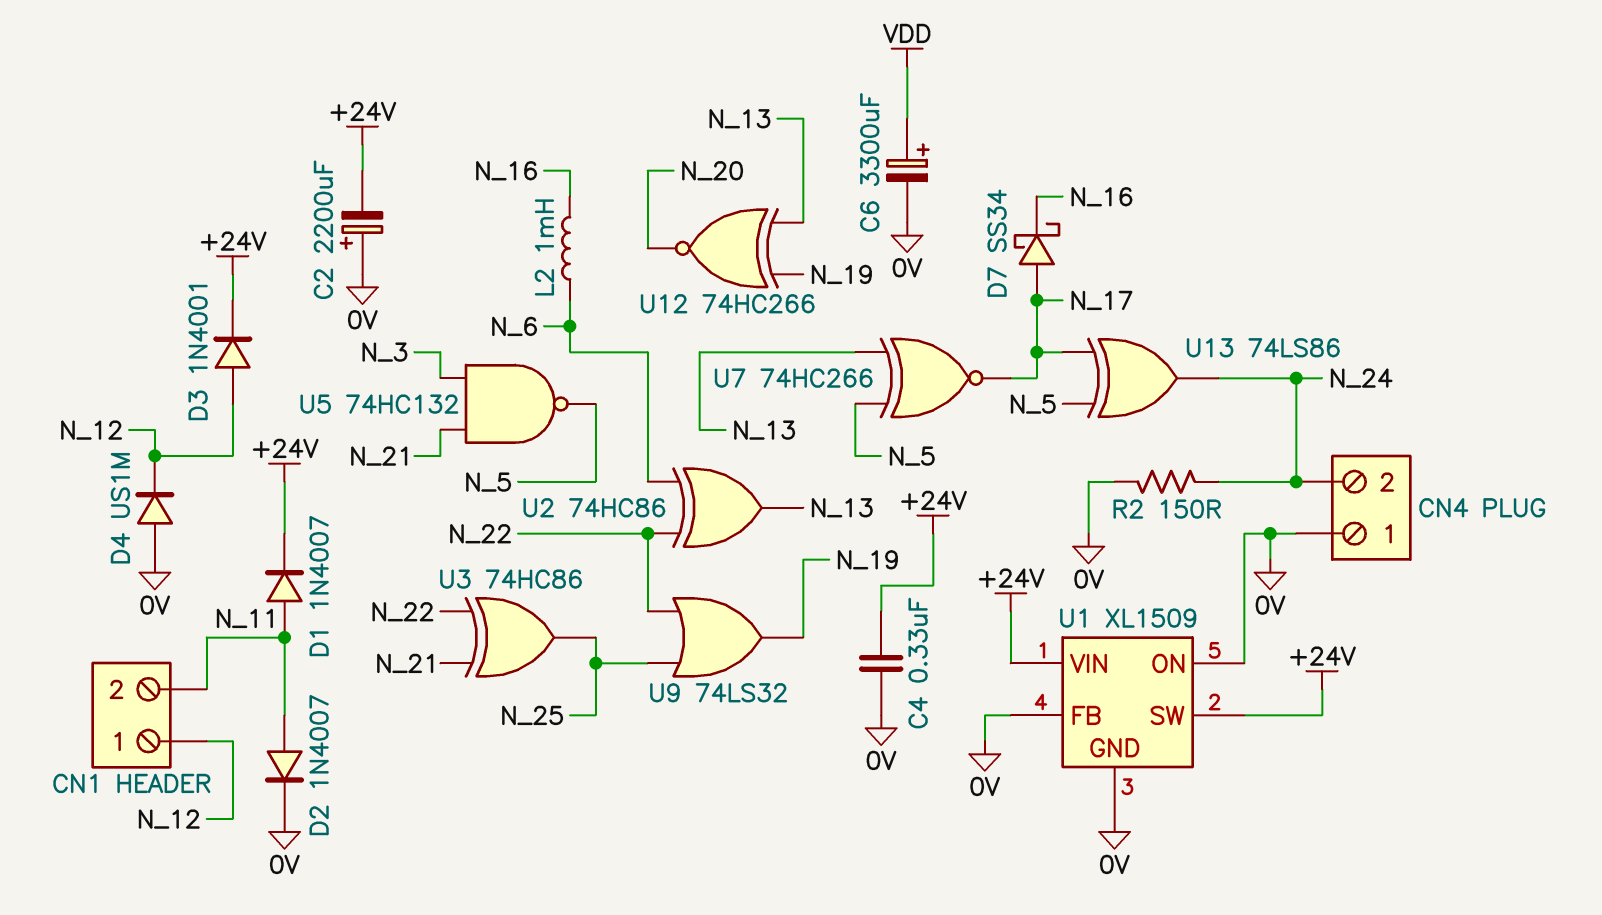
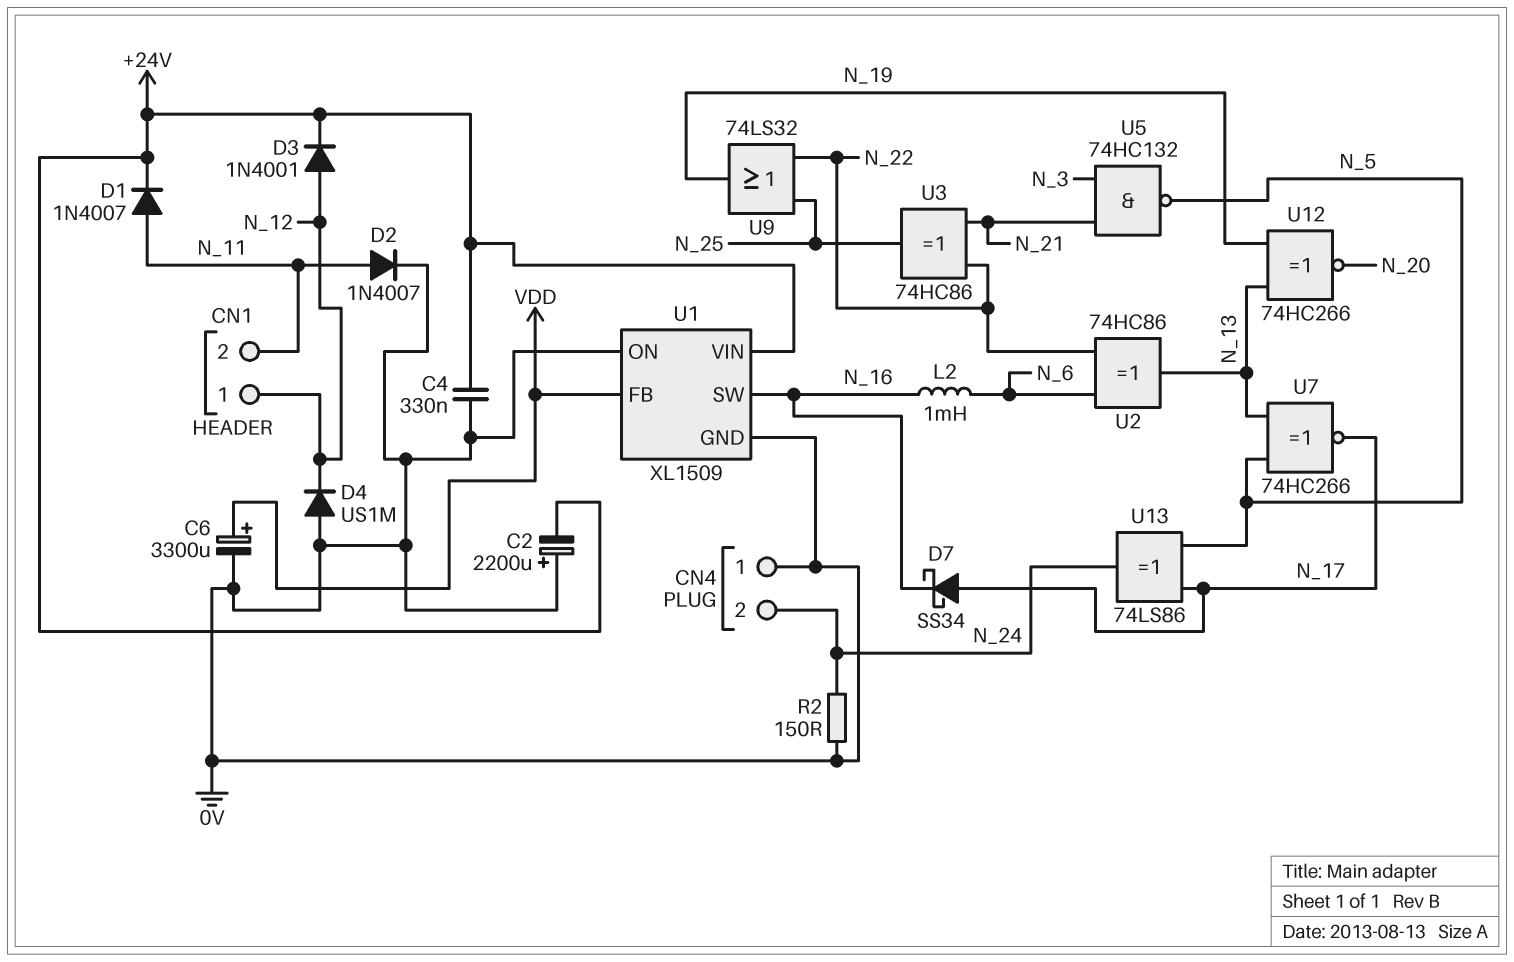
U1 pin FB: 0V -> VDD
U1 pin SW: +24V -> N_16

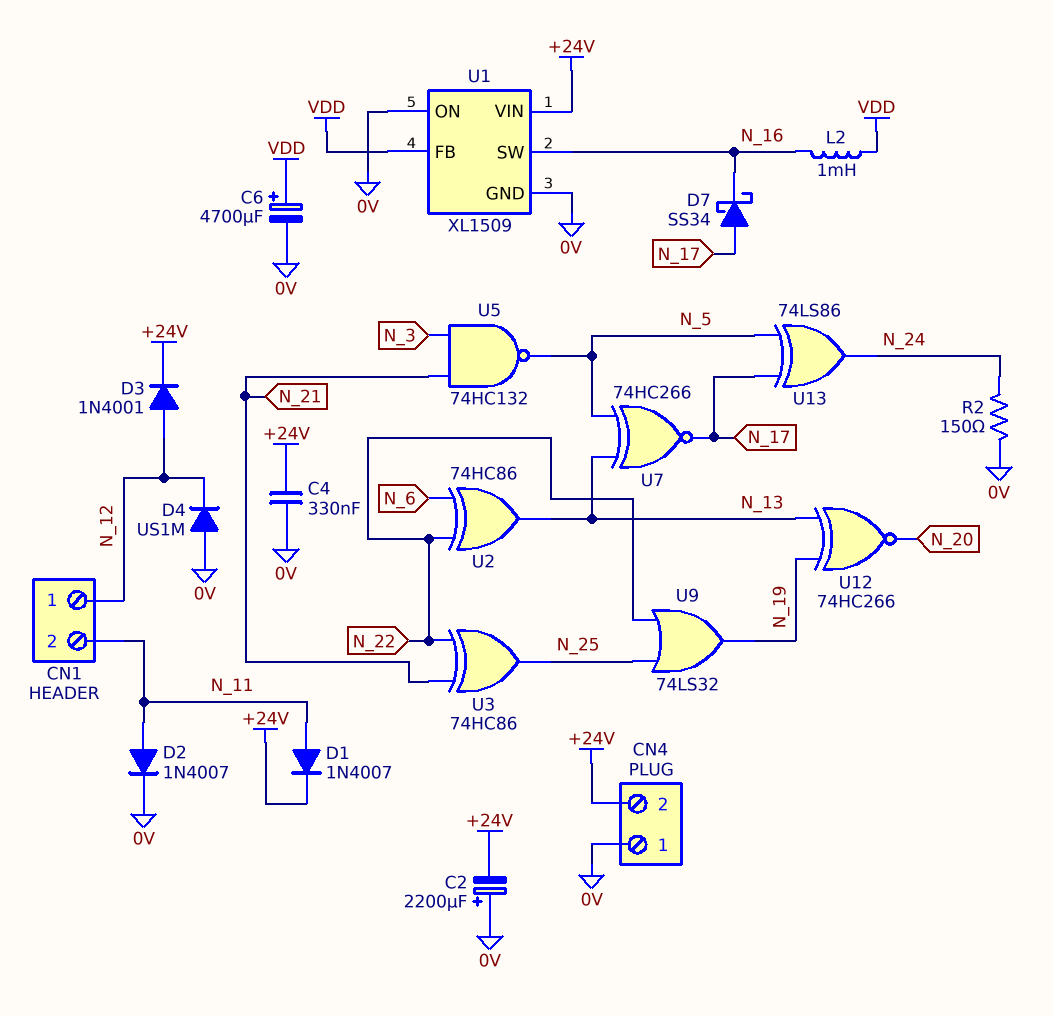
C6: 3300uF (plus VDD, minus 0V) -> 4700uF (plus VDD, minus 0V)
CN4 pin 2: N_24 -> +24V
L2: 1mH (N_6, N_16) -> 1mH (N_16, VDD)

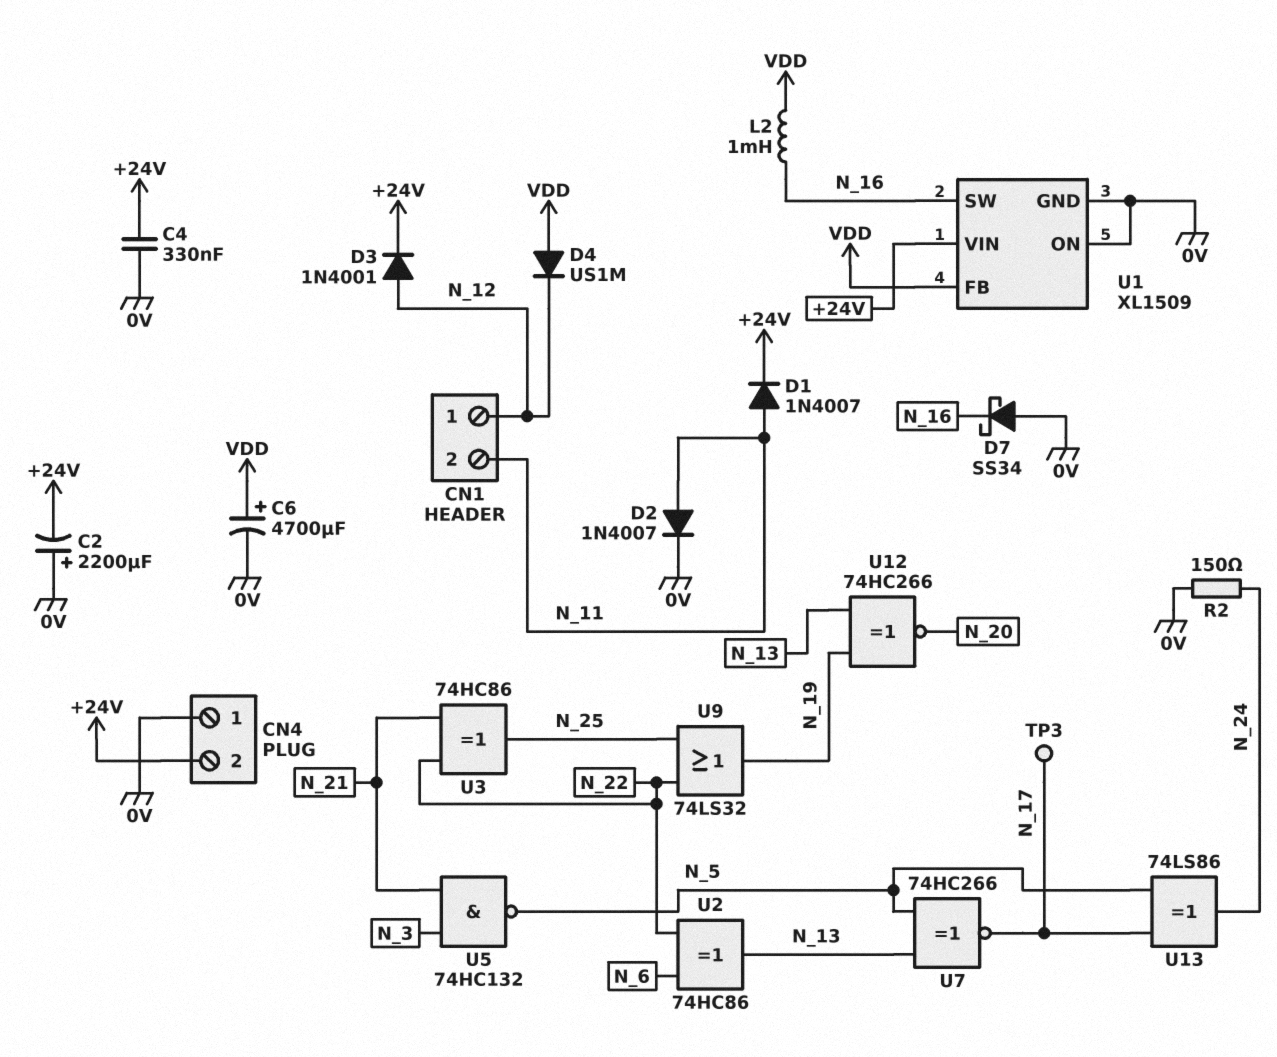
D4: diode US1M (A 0V, K N_12) -> diode US1M (A VDD, K N_12)
D7: schottky SS34 (A N_17, K N_16) -> schottky SS34 (A 0V, K N_16)
TP3: none -> test point (N_17)

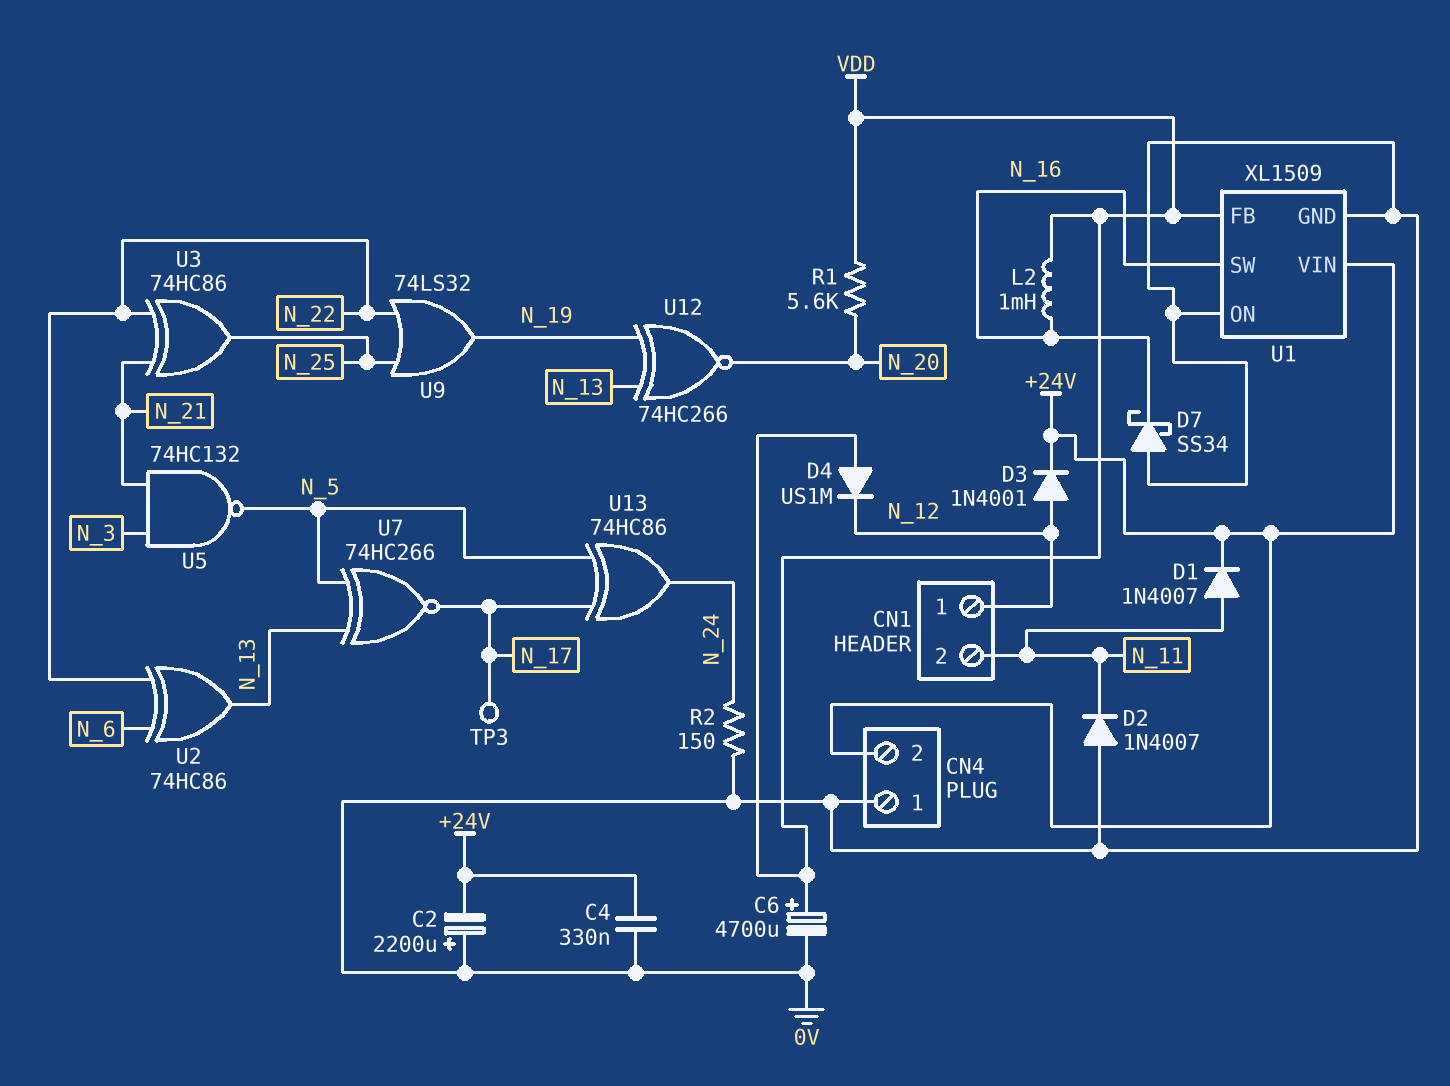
D2: diode 1N4007 (A N_11, K 0V) -> diode 1N4007 (A 0V, K N_11)
R1: none -> 5.6k (N_20, VDD)
U13: XOR 74LS86 (in N_5, in N_17, out N_24) -> XOR 74HC86 (in N_5, in N_17, out N_24)

